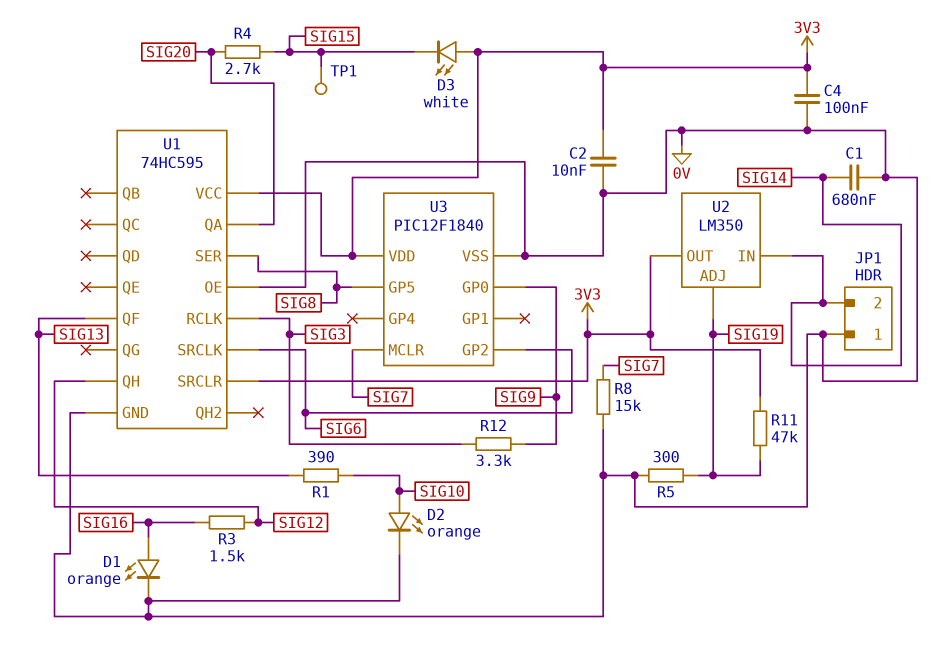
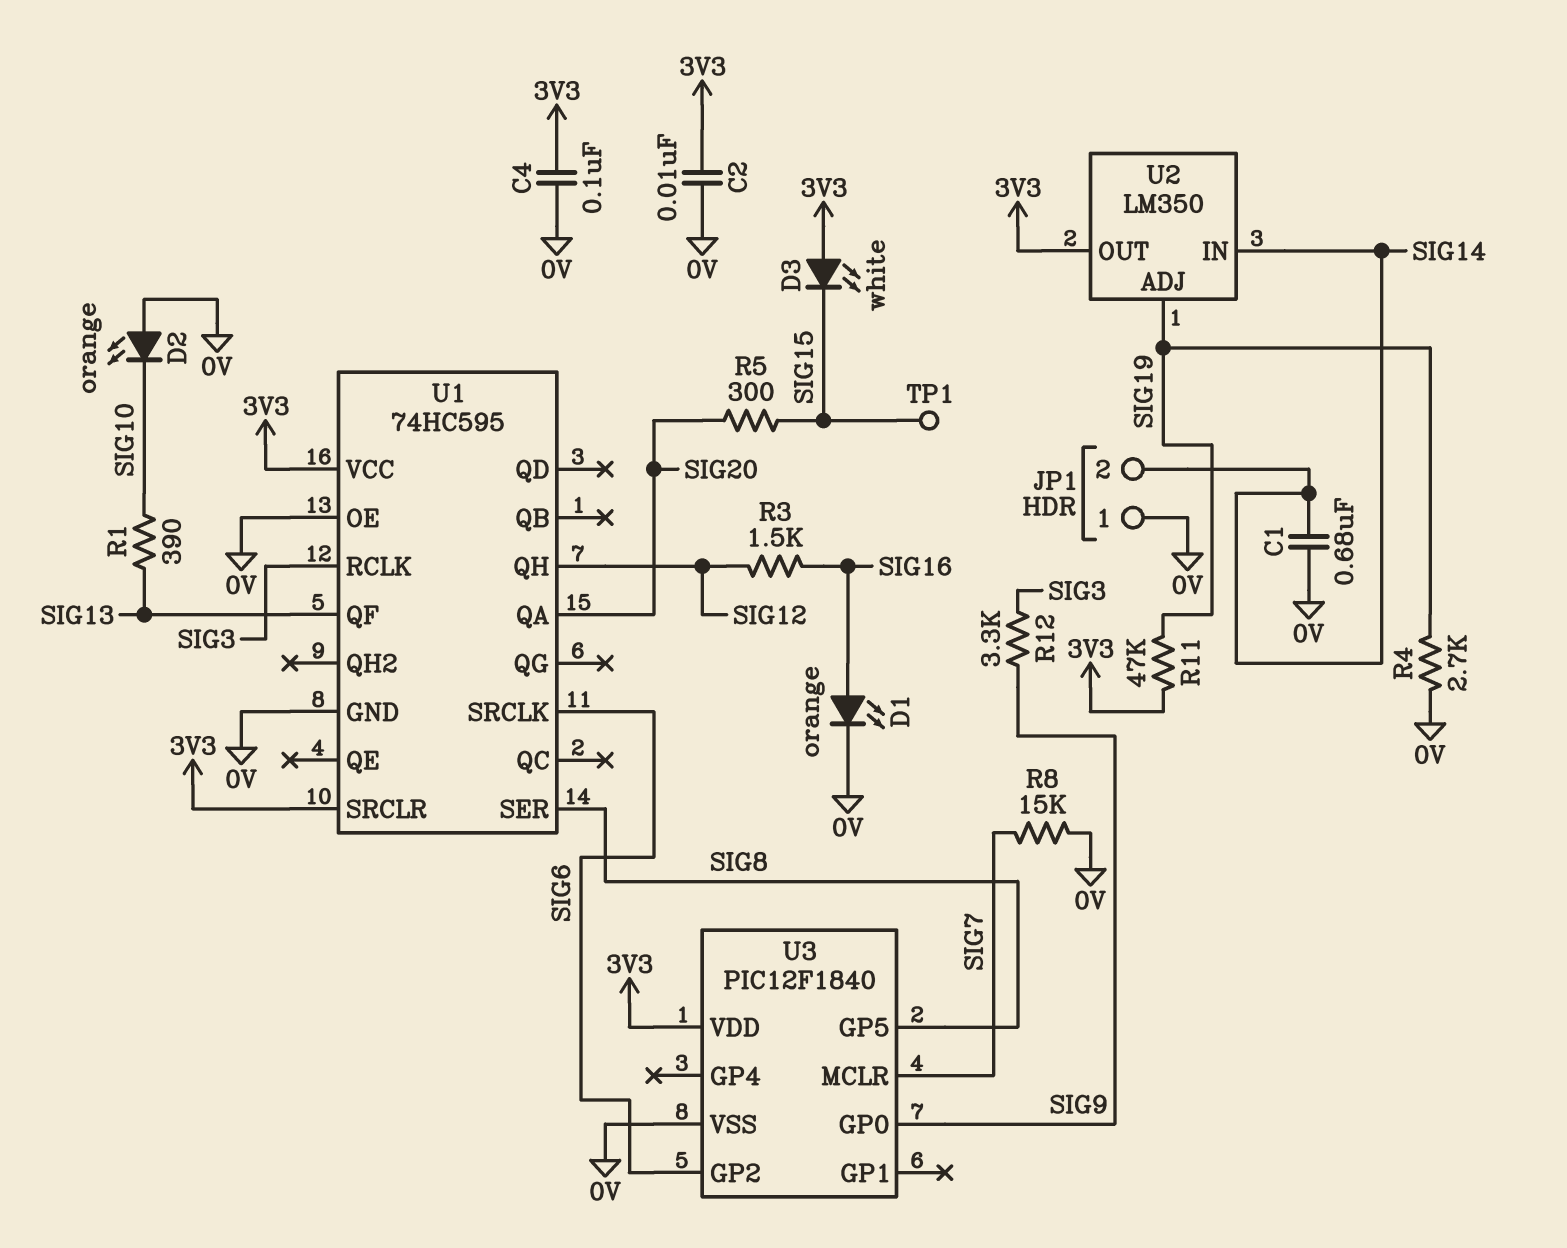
D2: LED orange (A SIG10, K 0V) -> LED orange (A 0V, K SIG10)
R4: 2.7k (SIG15, SIG20) -> 2.7k (0V, SIG19)
R5: 300 (0V, SIG19) -> 300 (SIG15, SIG20)

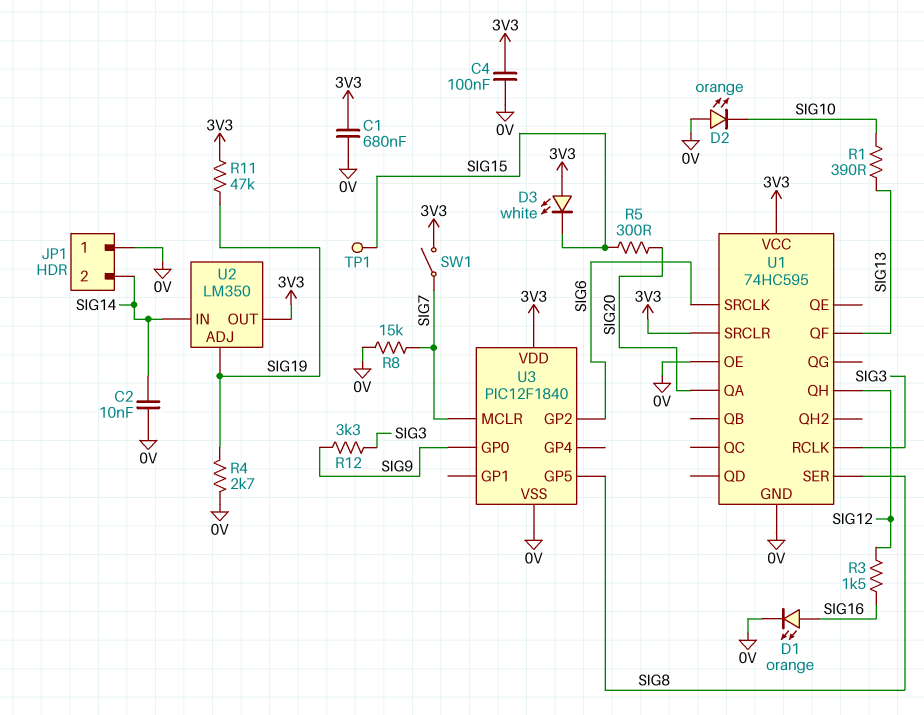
C1: 680nF (0V, SIG14) -> 680nF (0V, 3V3)
C2: 10nF (0V, 3V3) -> 10nF (0V, SIG14)
SW1: none -> switch (3V3, SIG7)

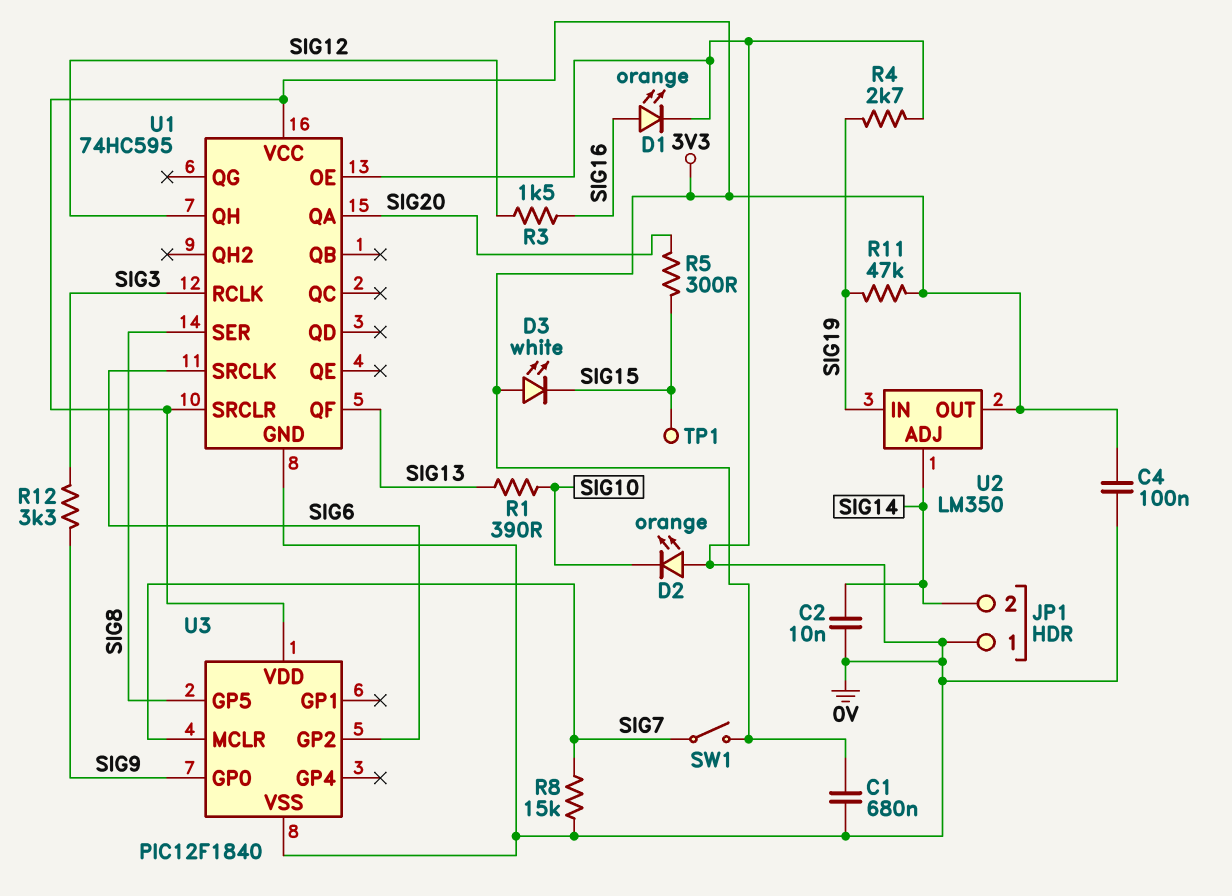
U2 pin ADJ: SIG19 -> SIG14
U2 pin IN: SIG14 -> SIG19

